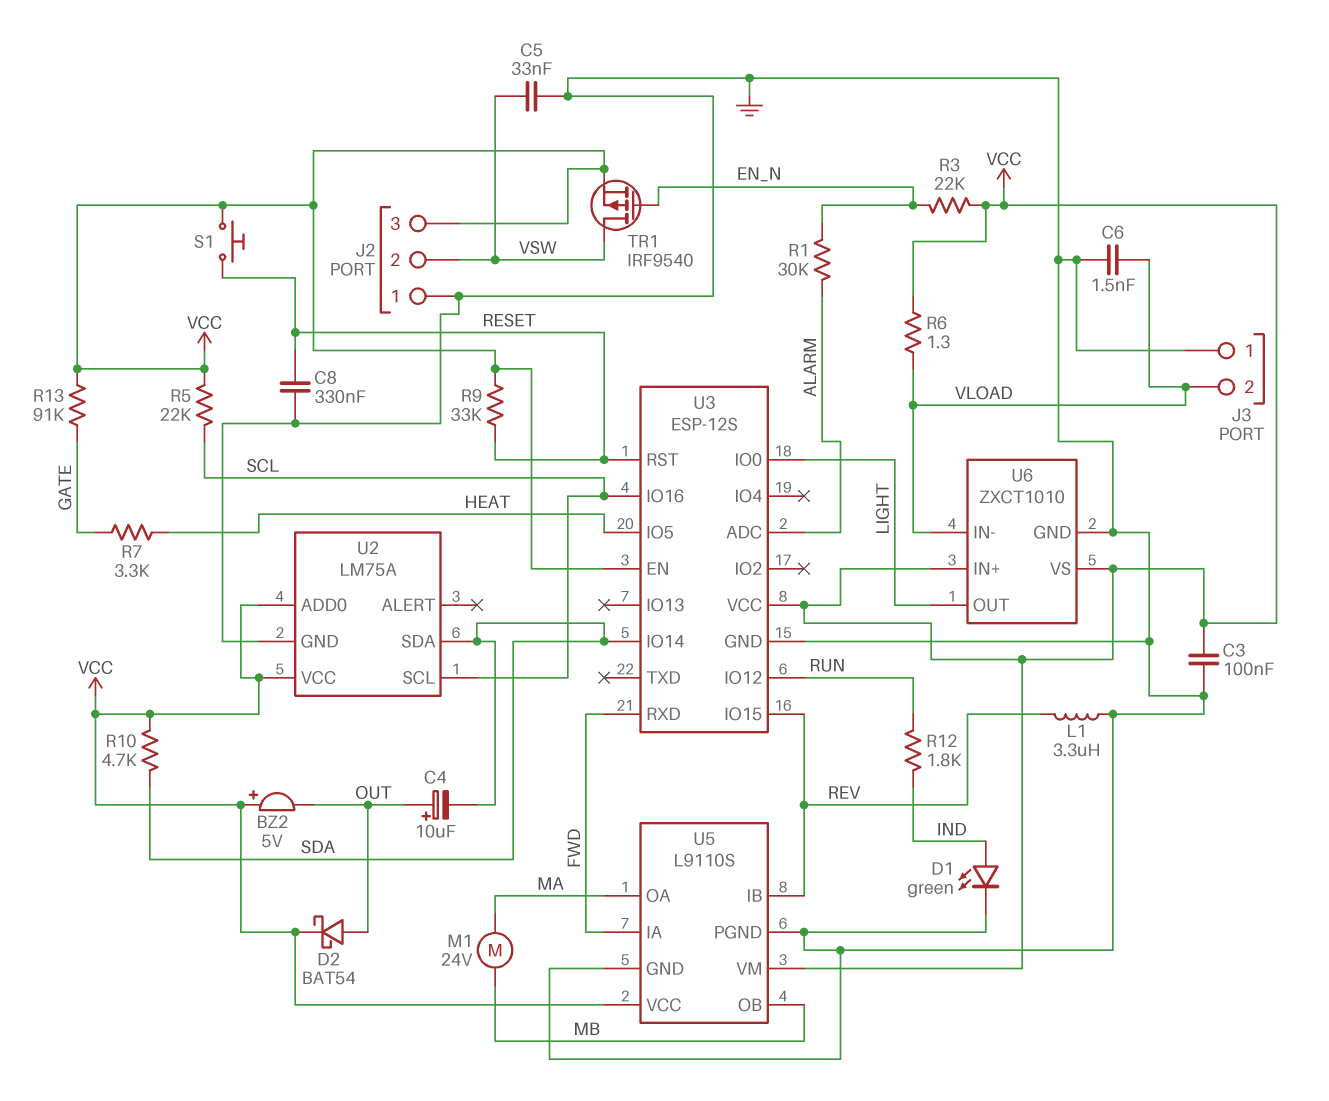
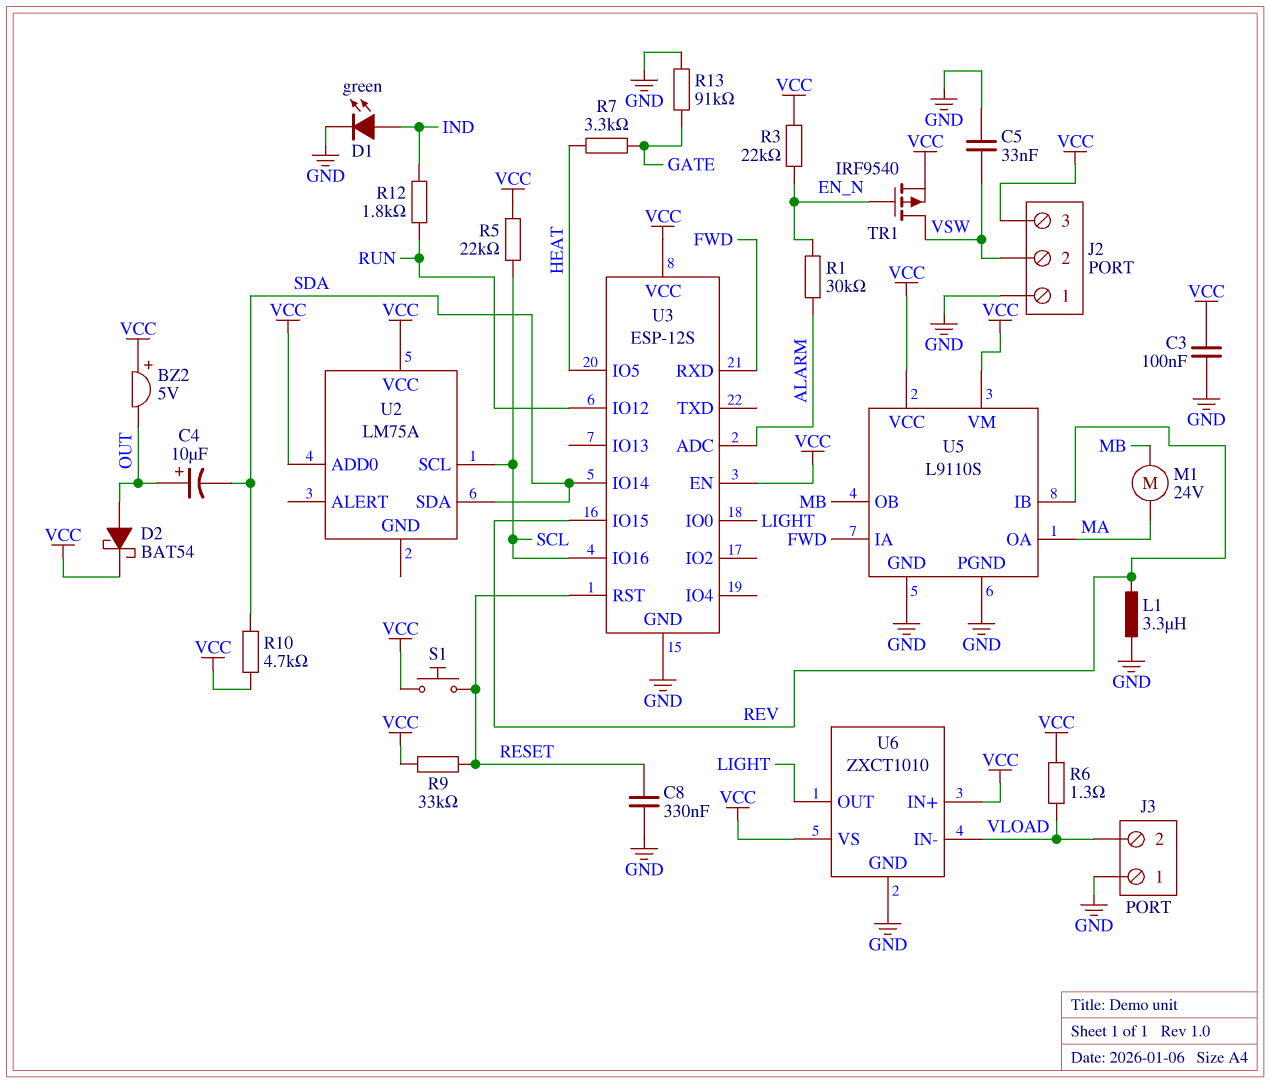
C6: 1.5nF (GND, VLOAD) -> none
R13: 91k (GATE, VCC) -> 91k (GATE, GND)
U2 pin GND: GND -> none

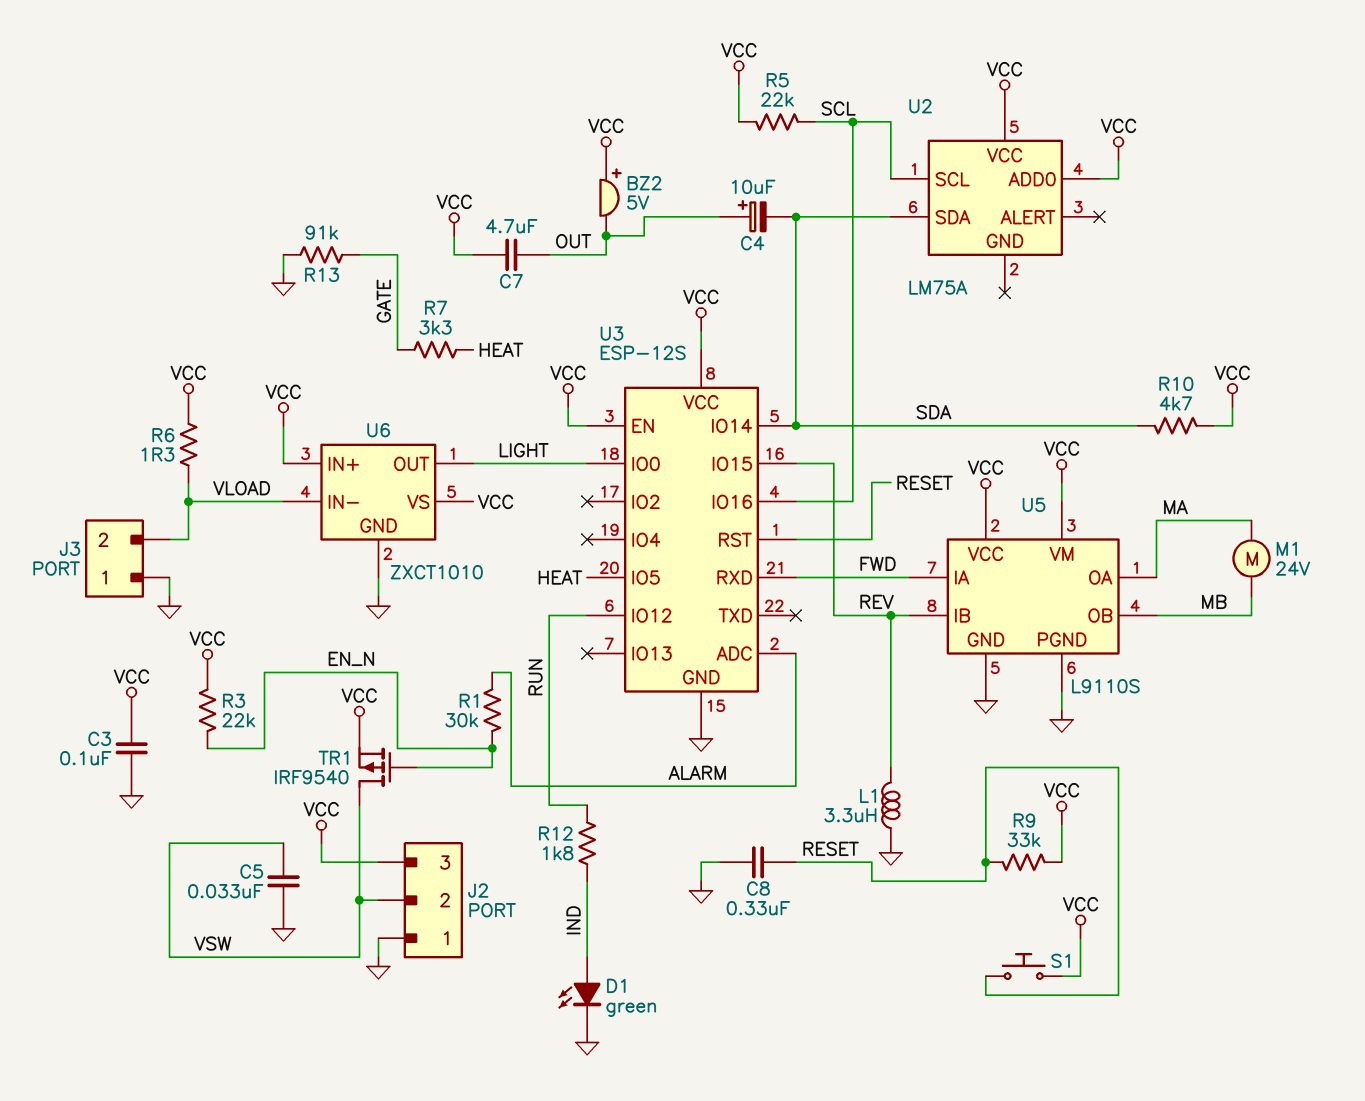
C7: none -> 4.7uF (OUT, VCC)
D2: schottky BAT54 (A OUT, K VCC) -> none

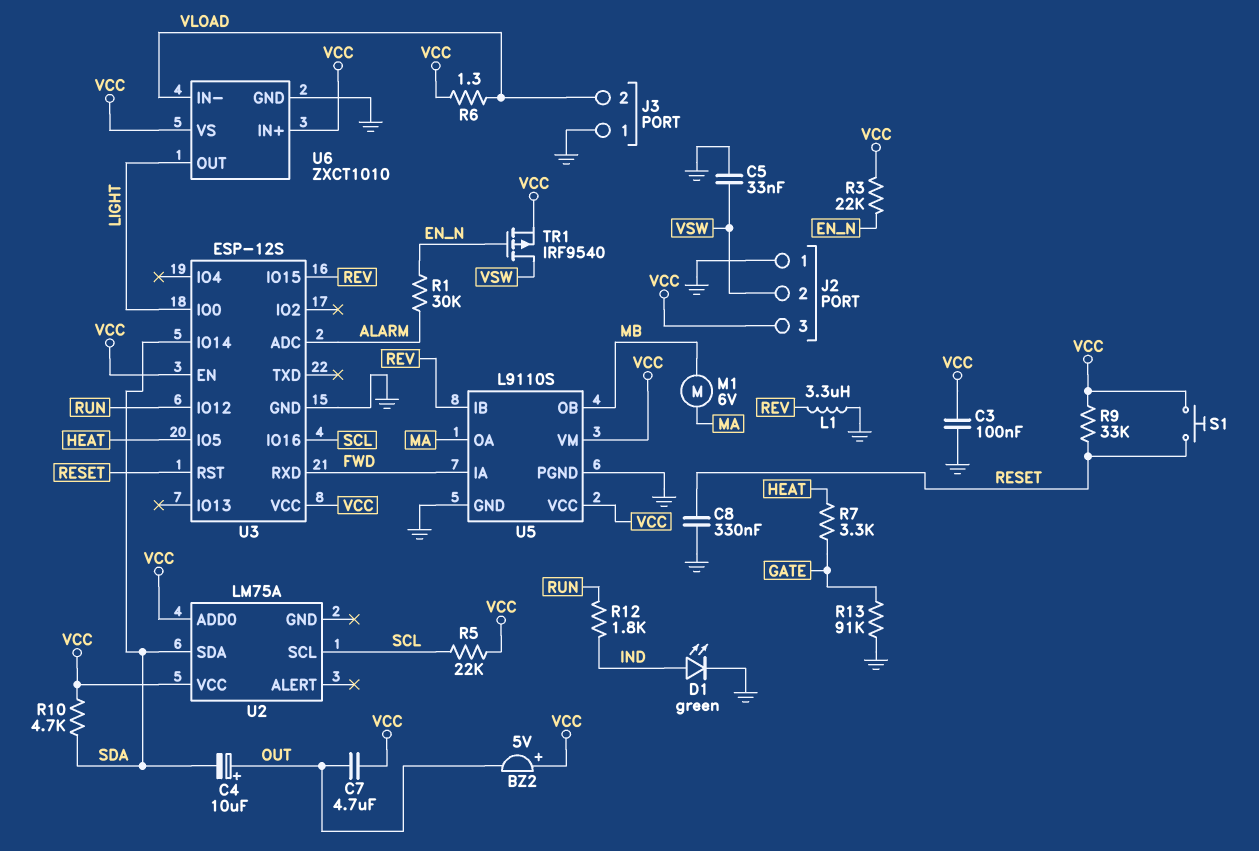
M1: motor 24V (MA, MB) -> motor 6V (MA, MB)

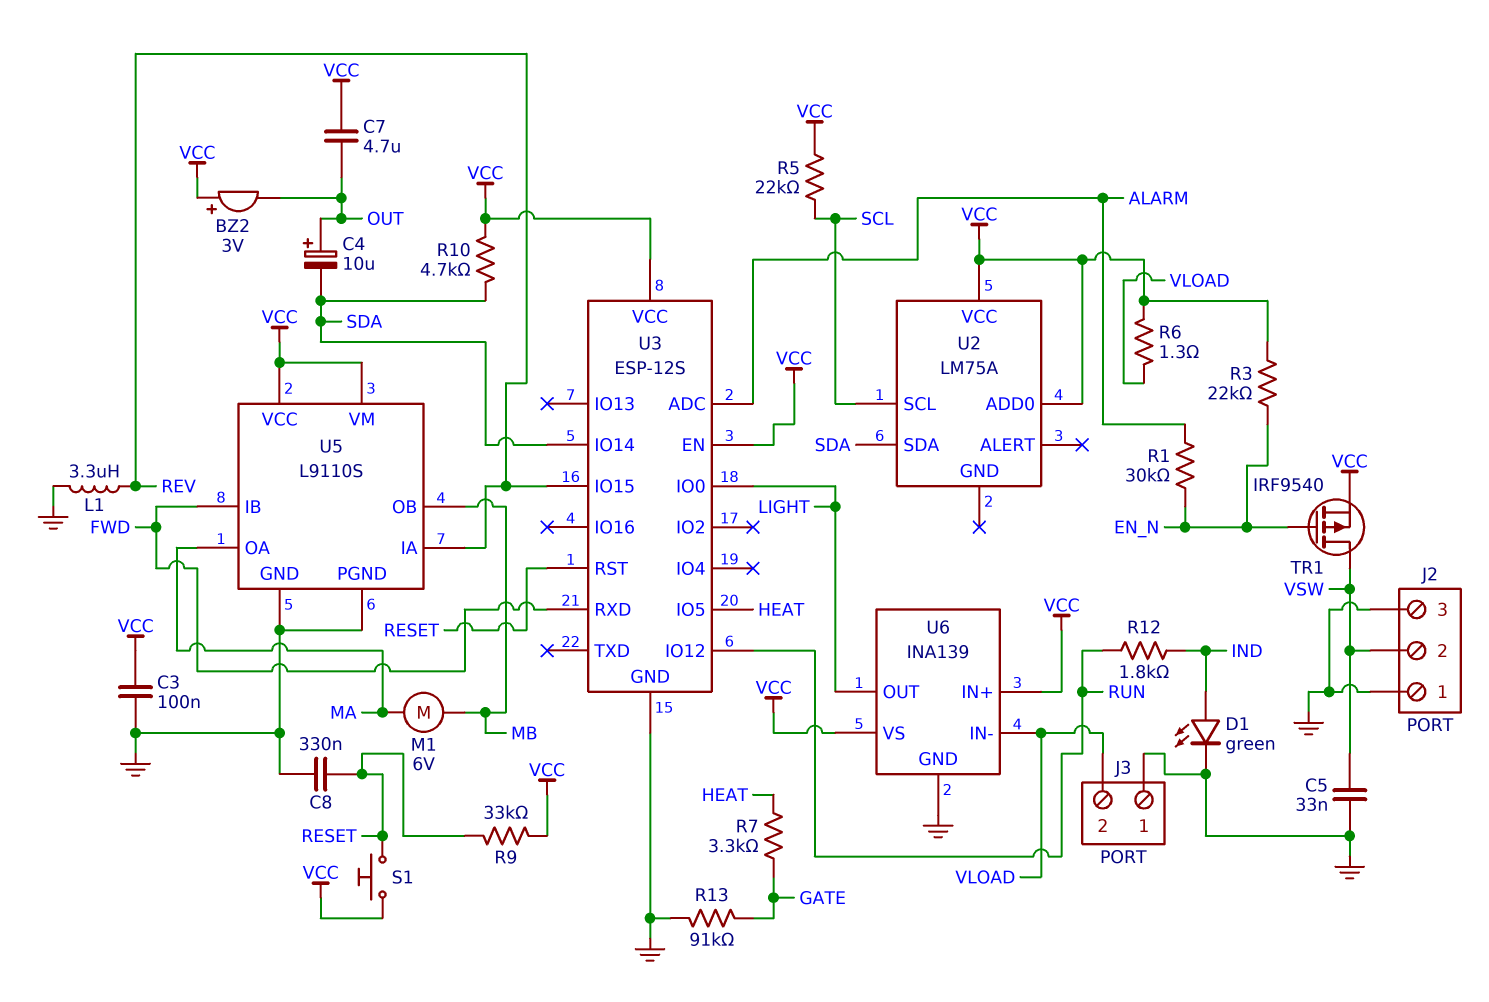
BZ2: buzzer 5V (plus VCC, minus OUT) -> buzzer 3V (plus VCC, minus OUT)
J2 pin 3: VCC -> GND
U3 pin IO16: SCL -> none
U5 pin IA: FWD -> REV
U5 pin IB: REV -> FWD
U6: ZXCT1010 -> INA139

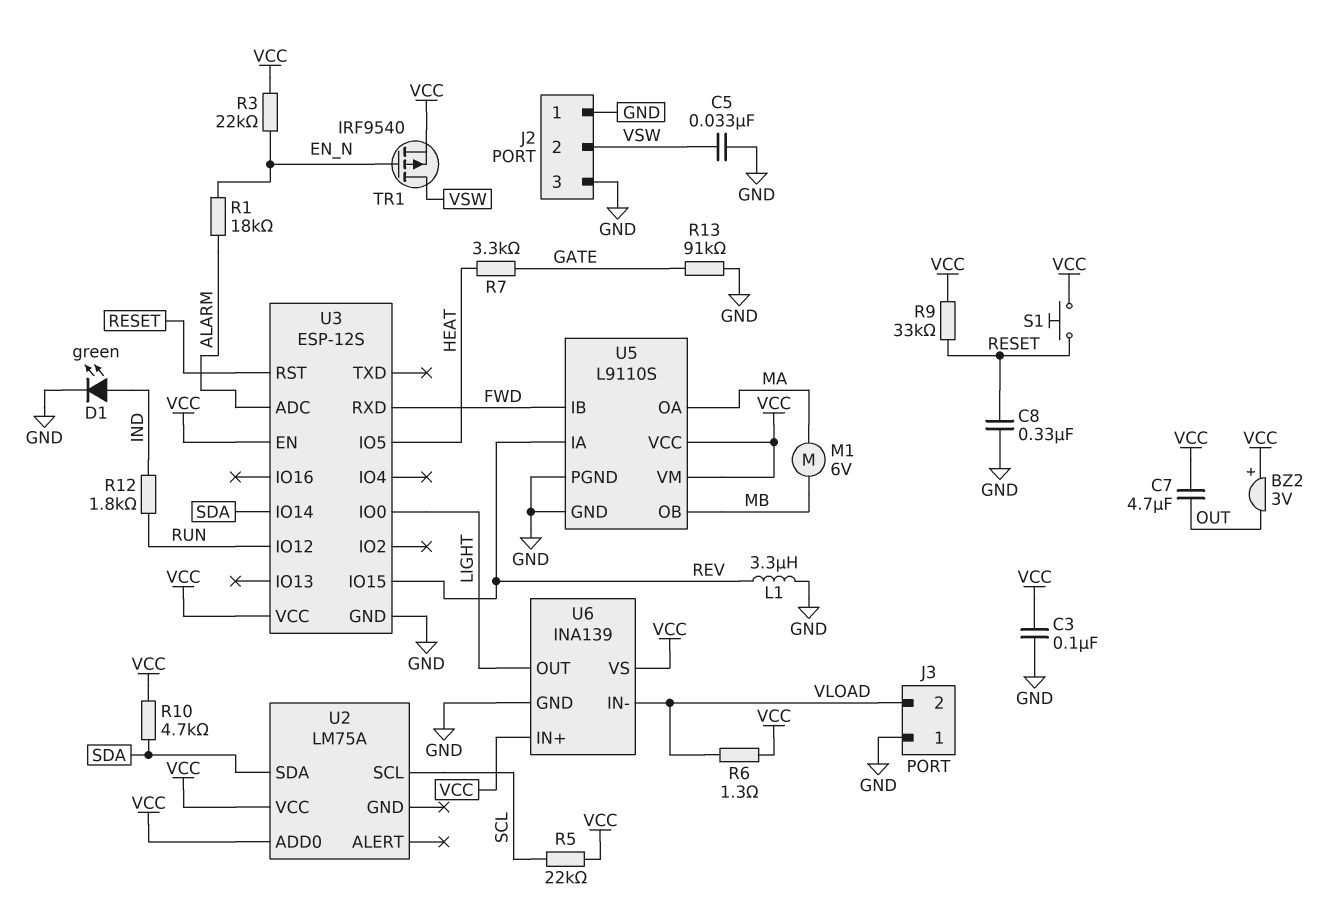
C4: 10uF (plus OUT, minus SDA) -> none
R1: 30k (ALARM, EN_N) -> 18k (ALARM, EN_N)

